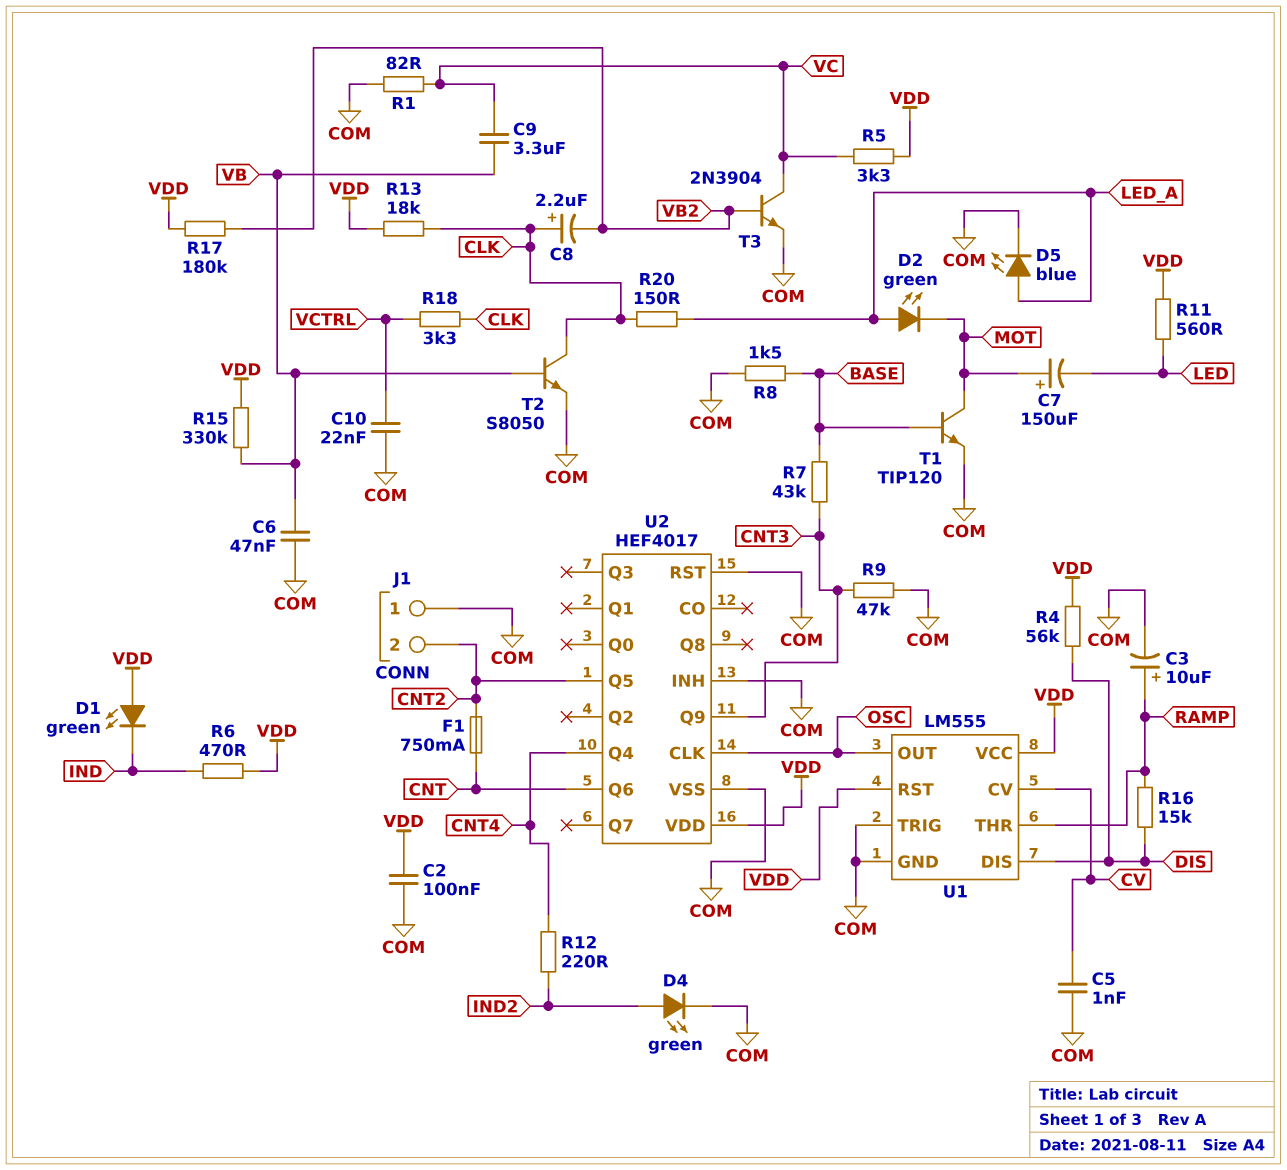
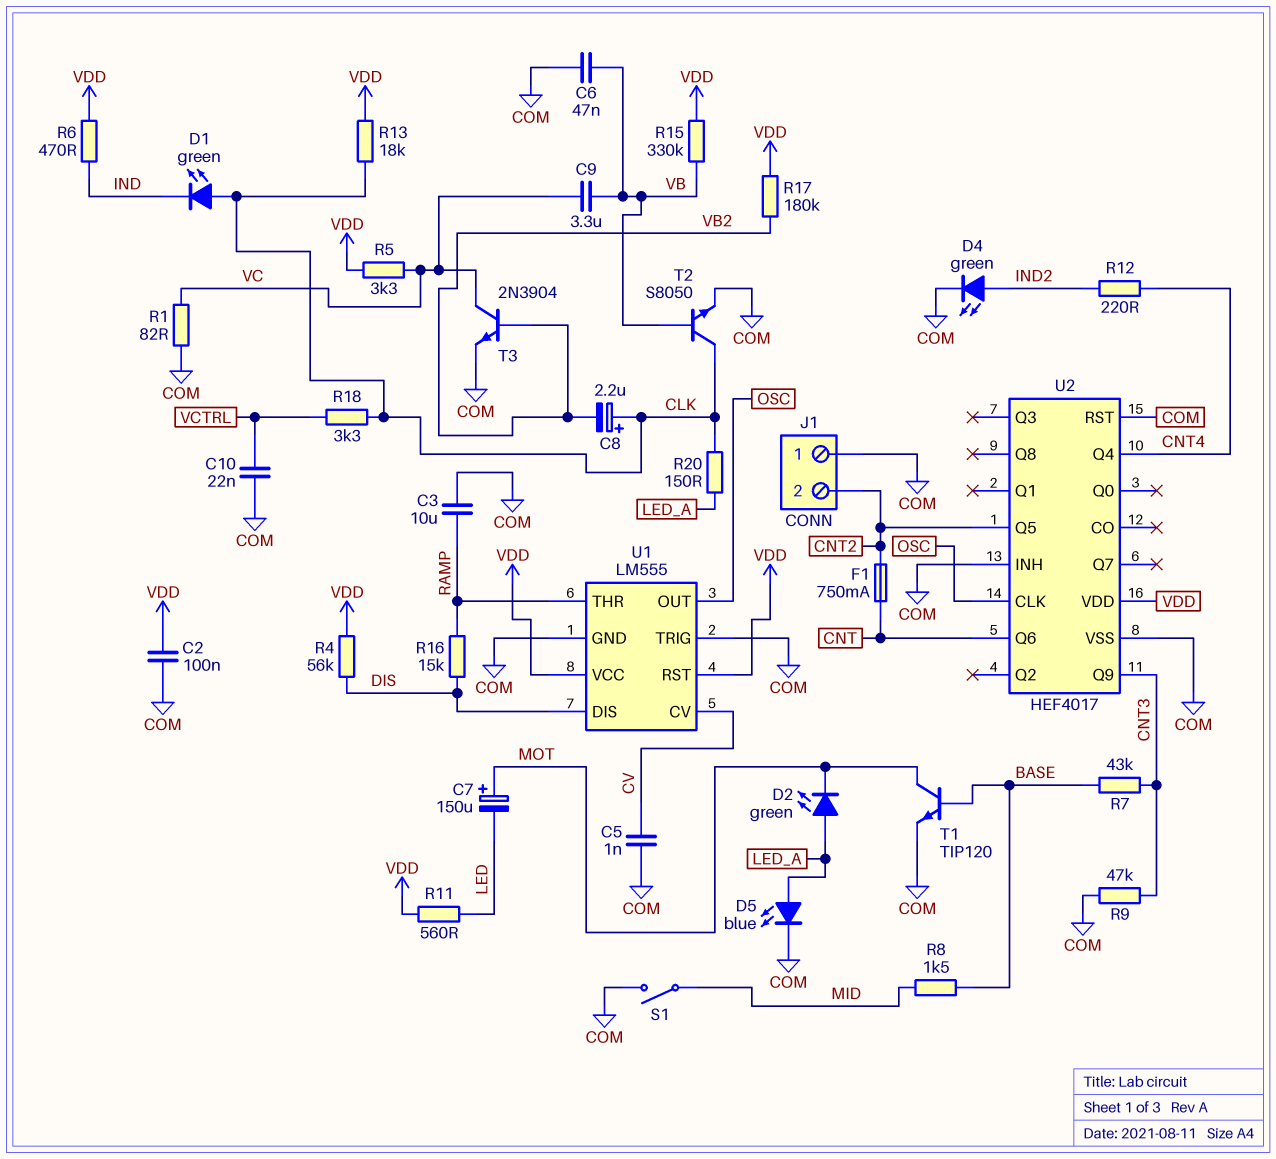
C3: 10uF (plus RAMP, minus COM) -> 10uF (COM, RAMP)
D1: LED green (A VDD, K IND) -> LED green (A CLK, K IND)
R8: 1.5k (BASE, COM) -> 1.5k (BASE, MID)
S1: none -> switch (COM, MID)

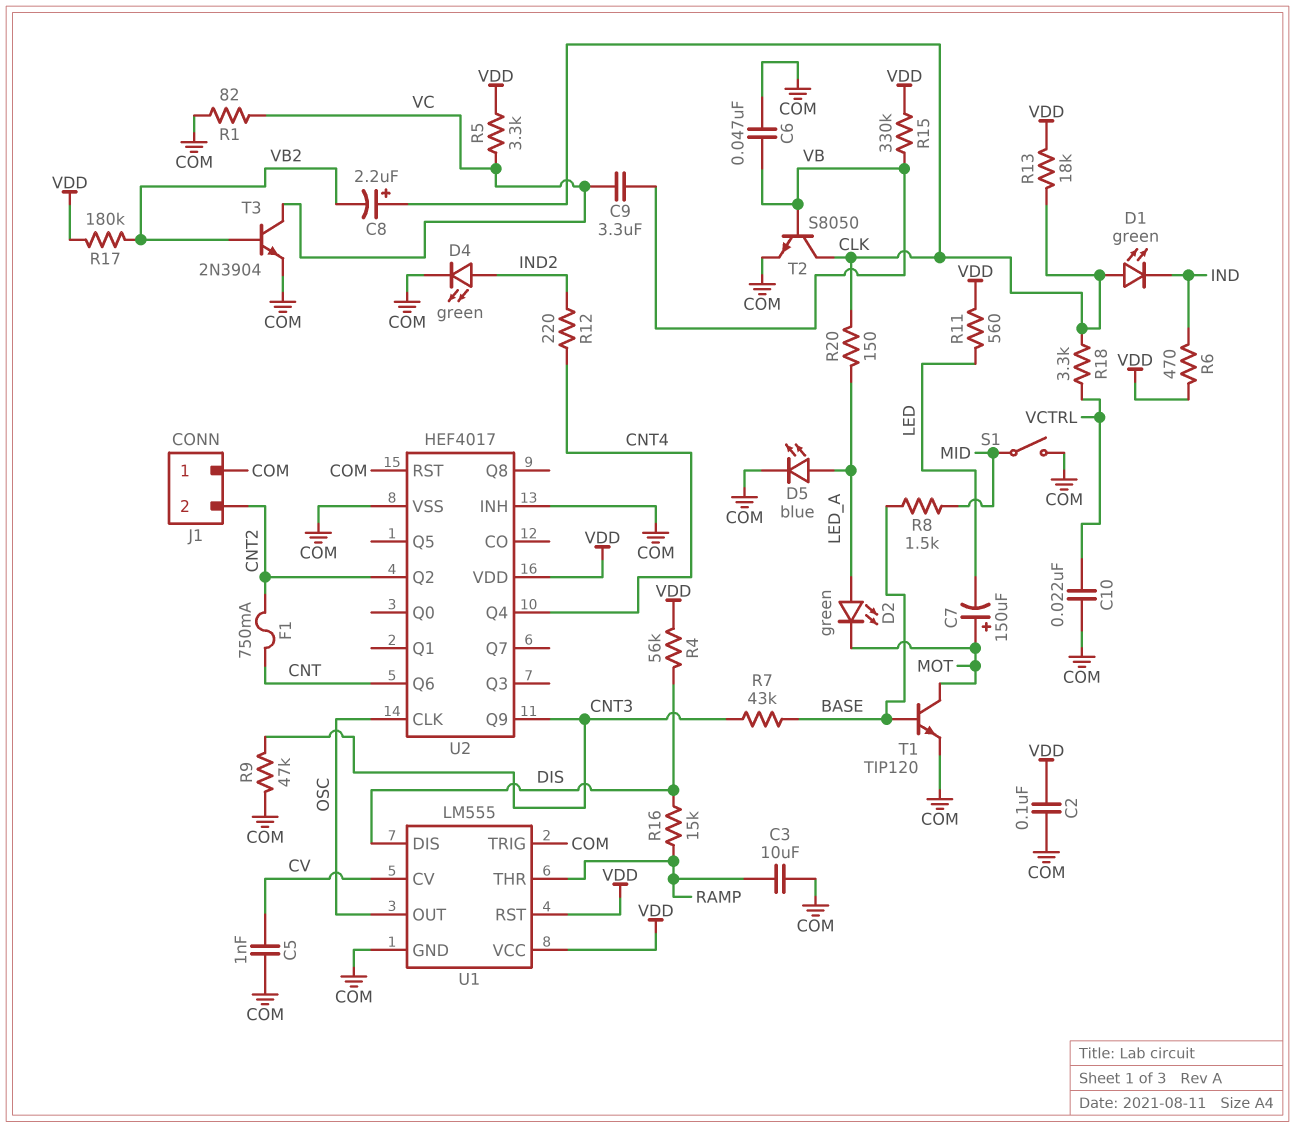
U2 pin Q2: none -> CNT2
U2 pin Q5: CNT2 -> none

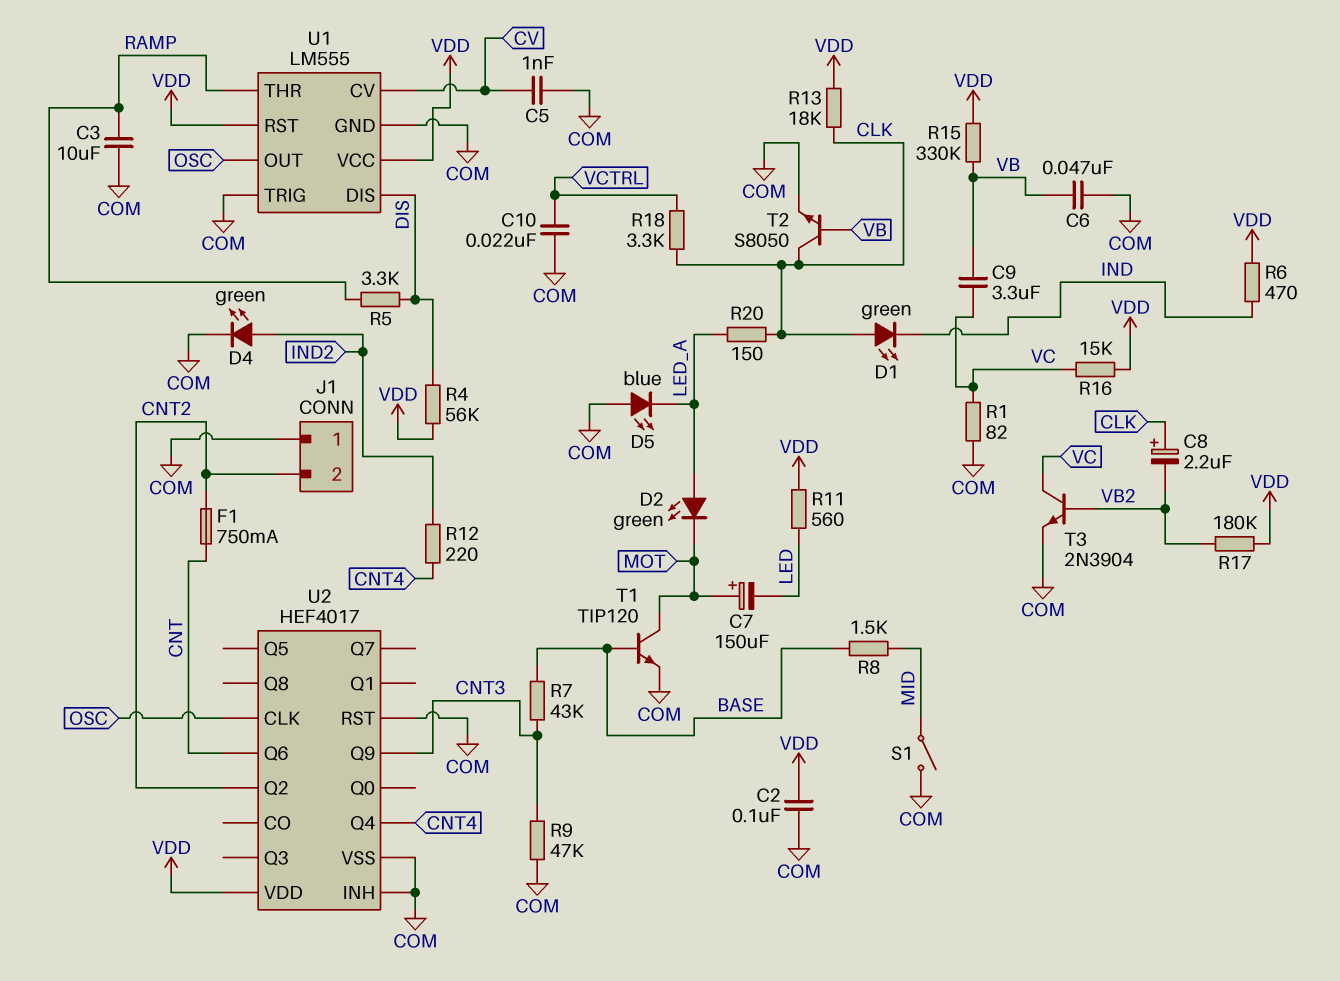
D5: LED blue (A LED_A, K COM) -> LED blue (A COM, K LED_A)
R5: 3.3k (VC, VDD) -> 3.3k (DIS, RAMP)
R16: 15k (DIS, RAMP) -> 15k (VC, VDD)

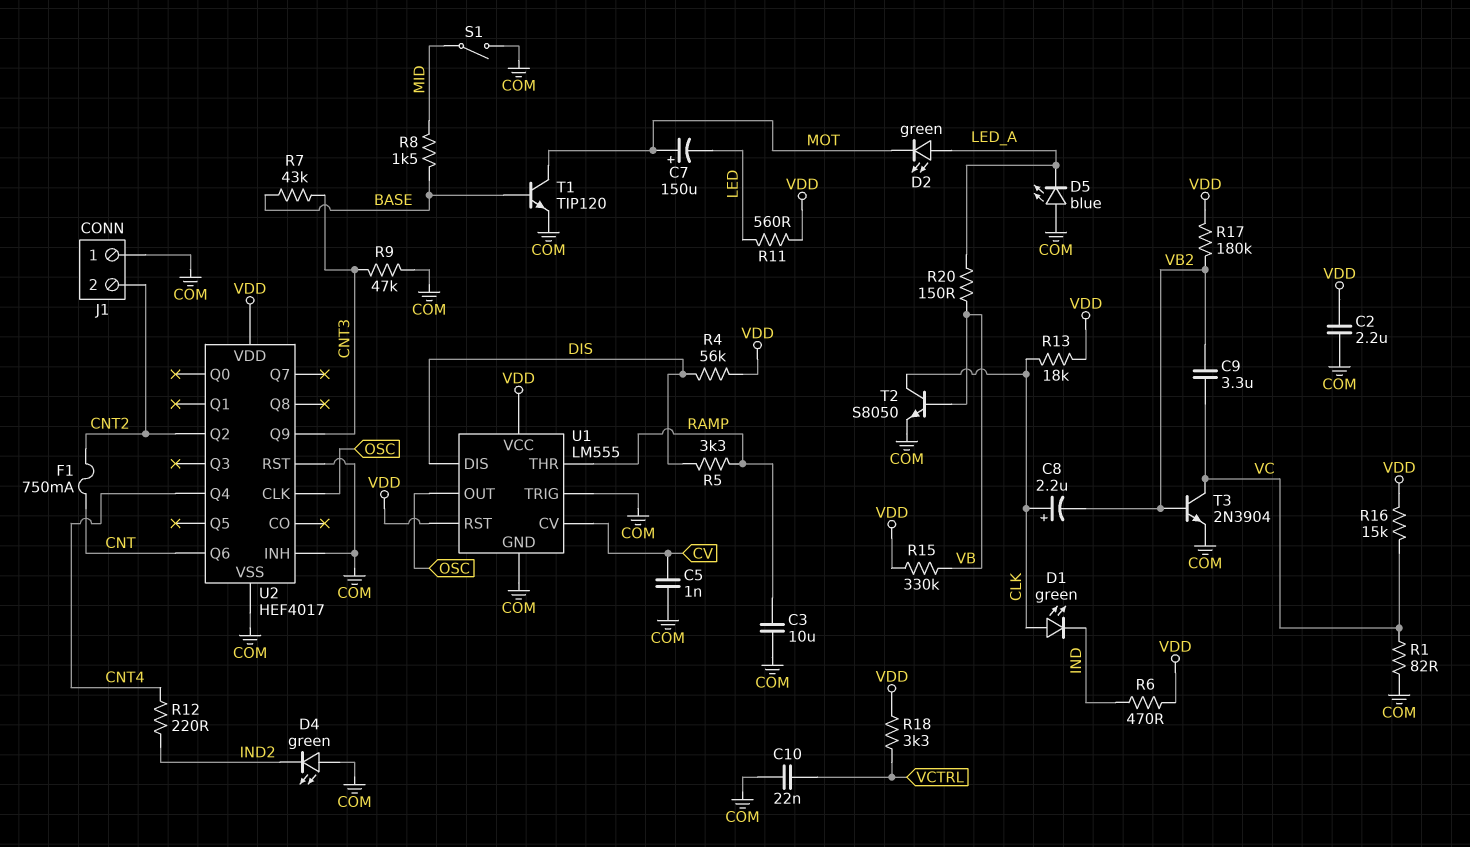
C2: 100nF (COM, VDD) -> 2.2uF (COM, VDD)
C6: 47nF (COM, VB) -> none
C9: 3.3uF (VB, VC) -> 3.3uF (VB2, VC)
D4: LED green (A IND2, K COM) -> LED green (A COM, K IND2)
R18: 3.3k (CLK, VCTRL) -> 3.3k (VCTRL, VDD)
R20: 150 (CLK, LED_A) -> 150 (LED_A, VB)

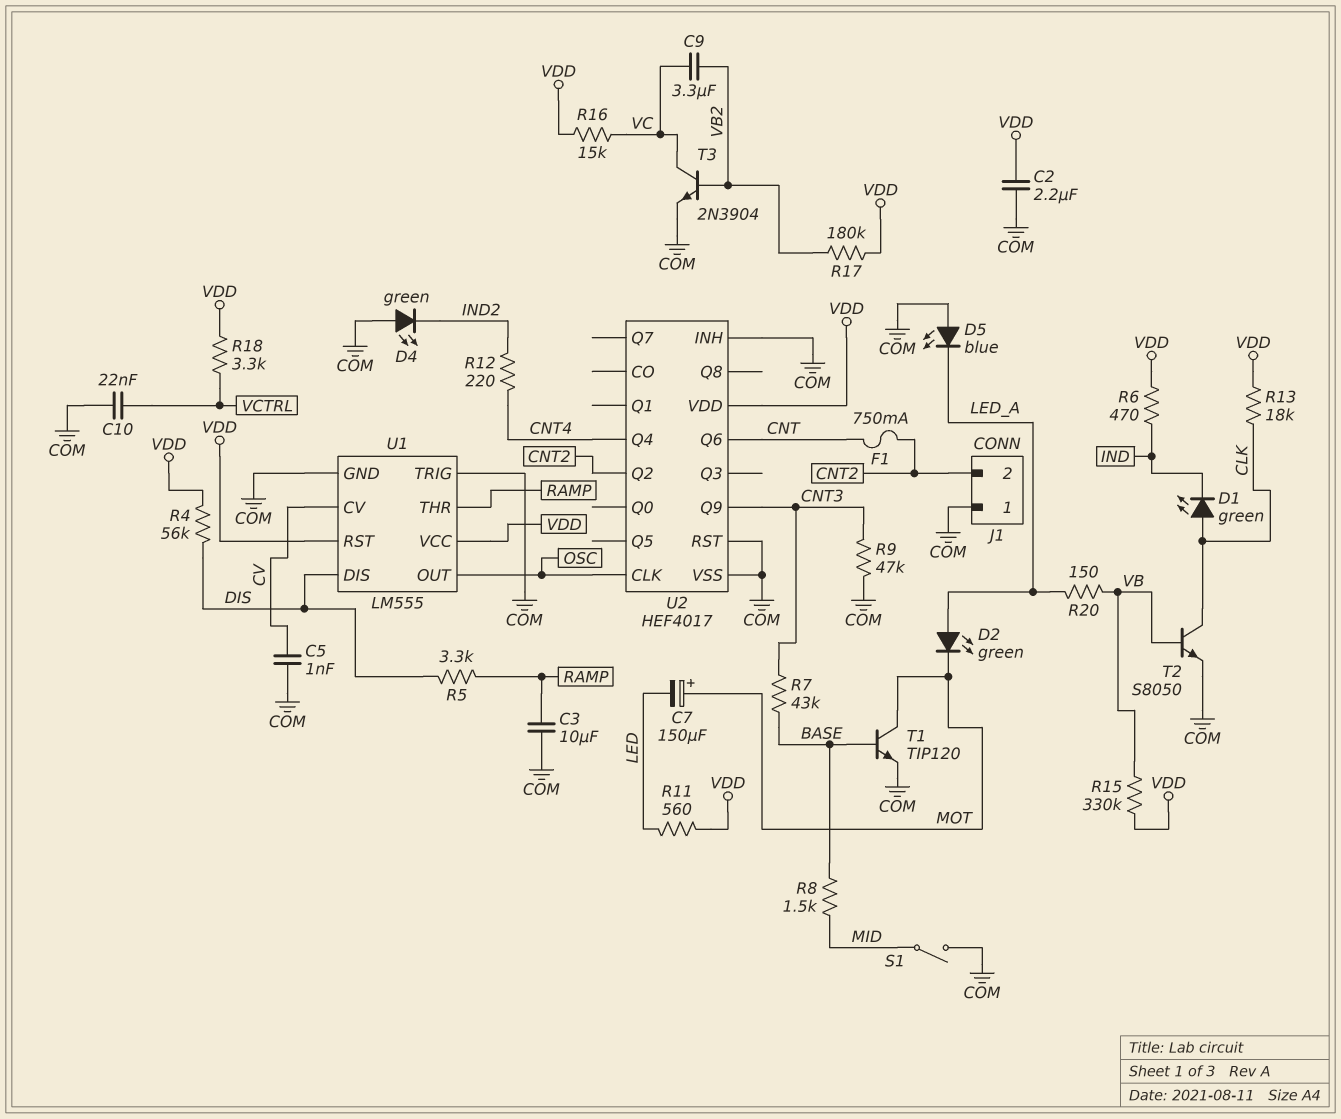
C8: 2.2uF (plus CLK, minus VB2) -> none
R1: 82 (COM, VC) -> none

